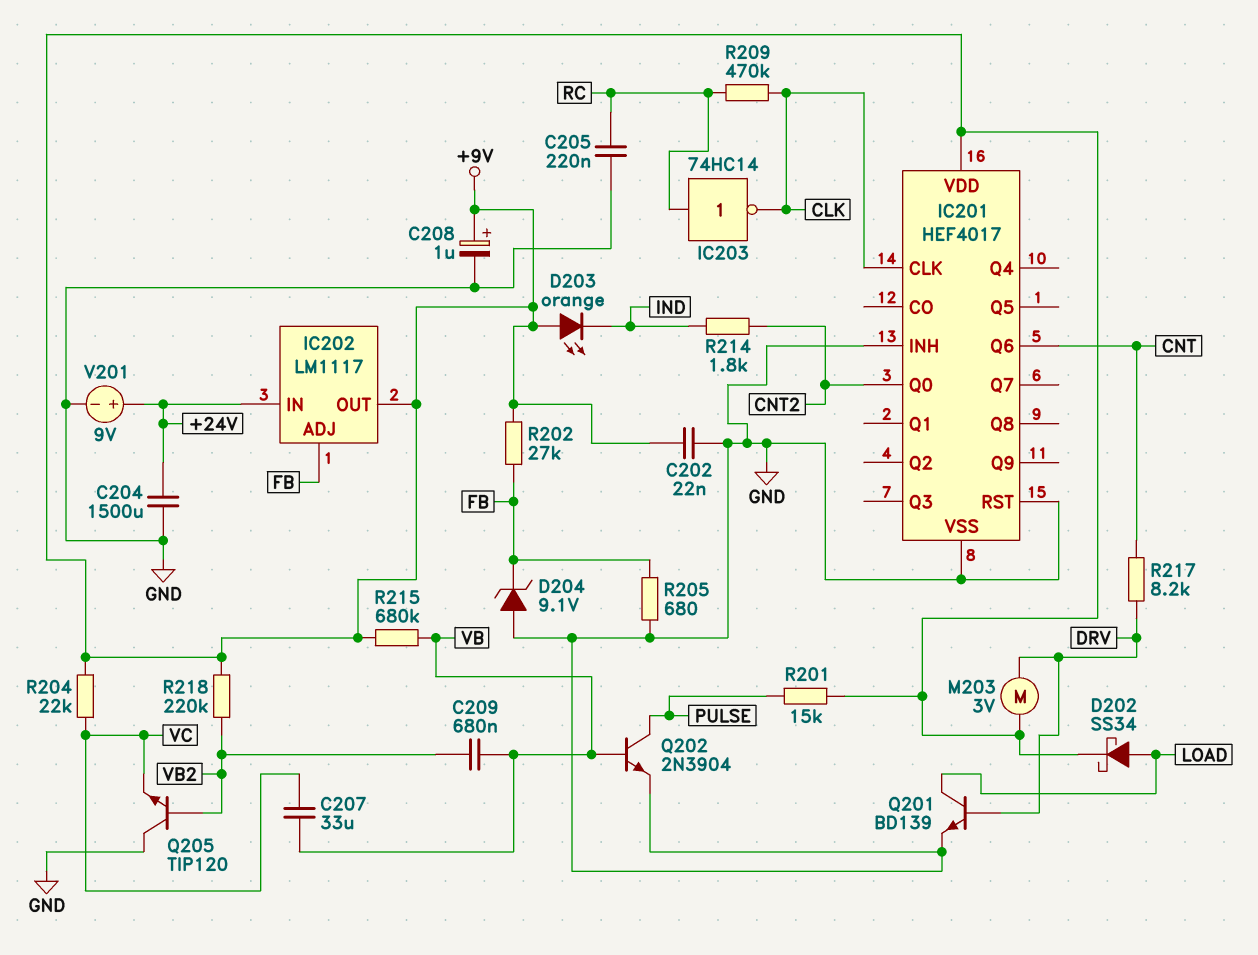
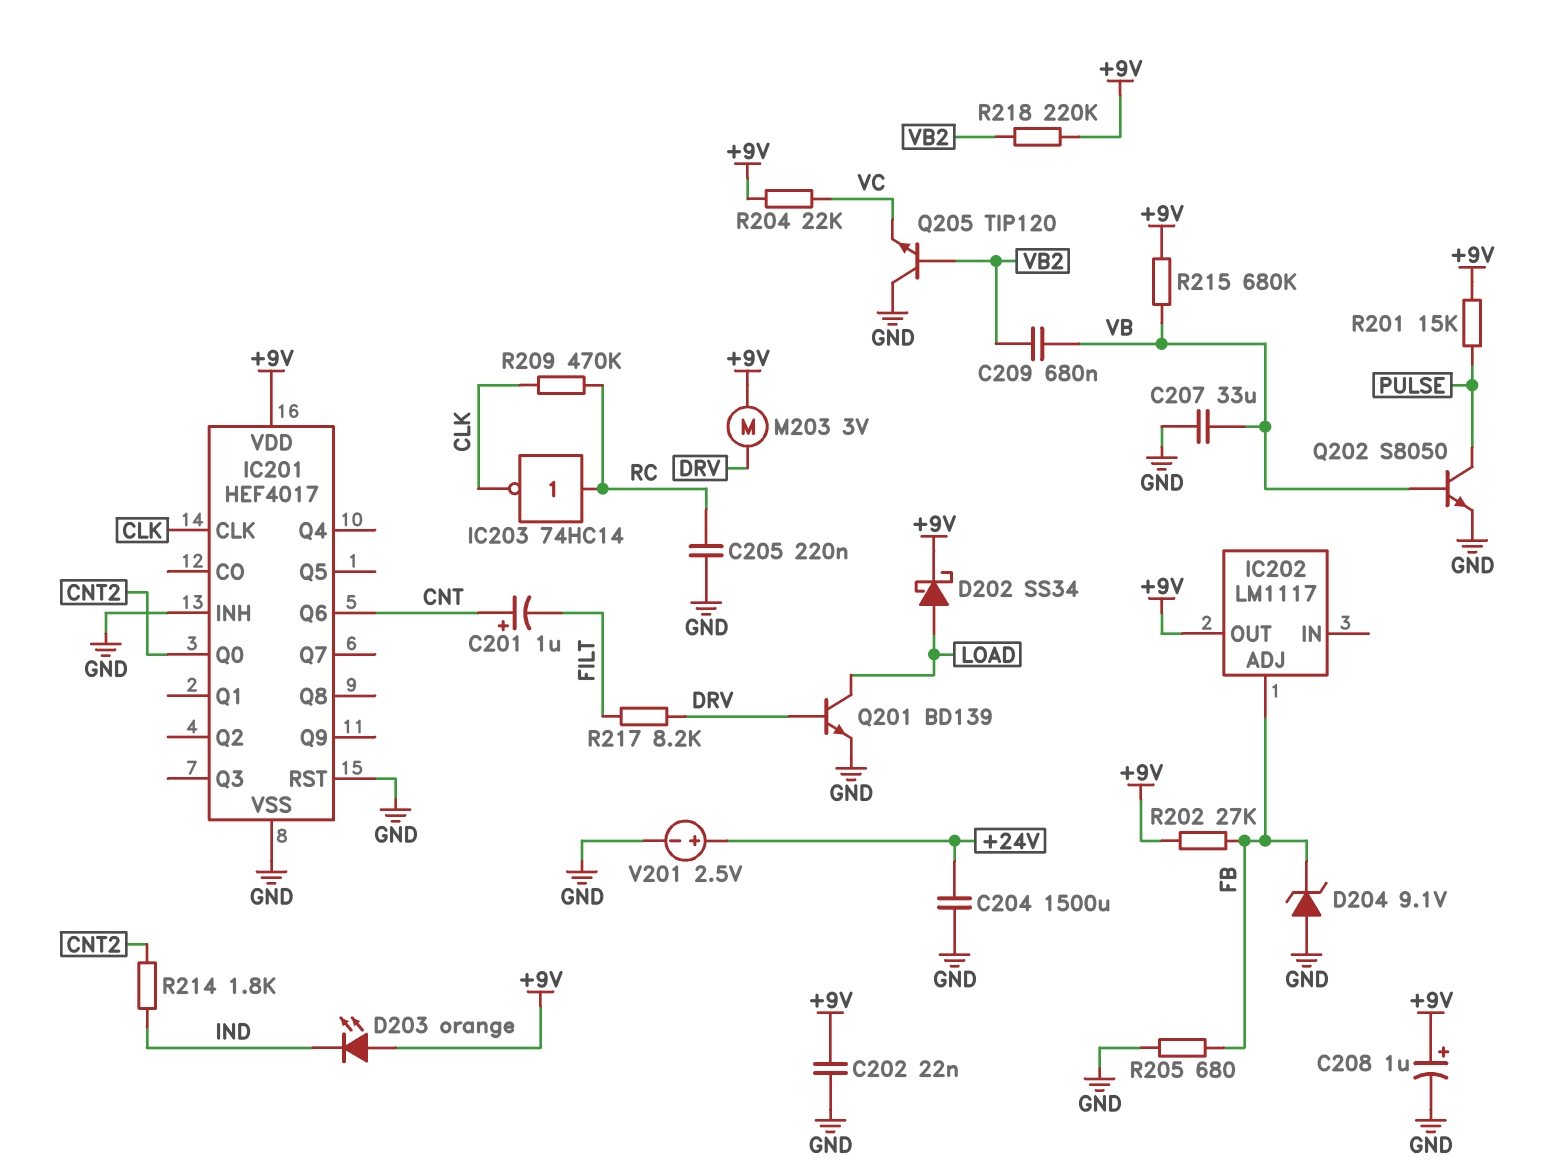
C201: none -> 1uF (plus CNT, minus FILT)
C207: 33uF (VB, VC) -> 33uF (GND, VB)
IC202 pin IN: +24V -> none
Q202: NPN 2N3904 (B VB, C PULSE, E GND) -> NPN S8050 (B VB, C PULSE, E GND)
R217: 8.2k (CNT, DRV) -> 8.2k (DRV, FILT)
V201: 9V (plus +24V, minus GND) -> 2.5V (plus +24V, minus GND)

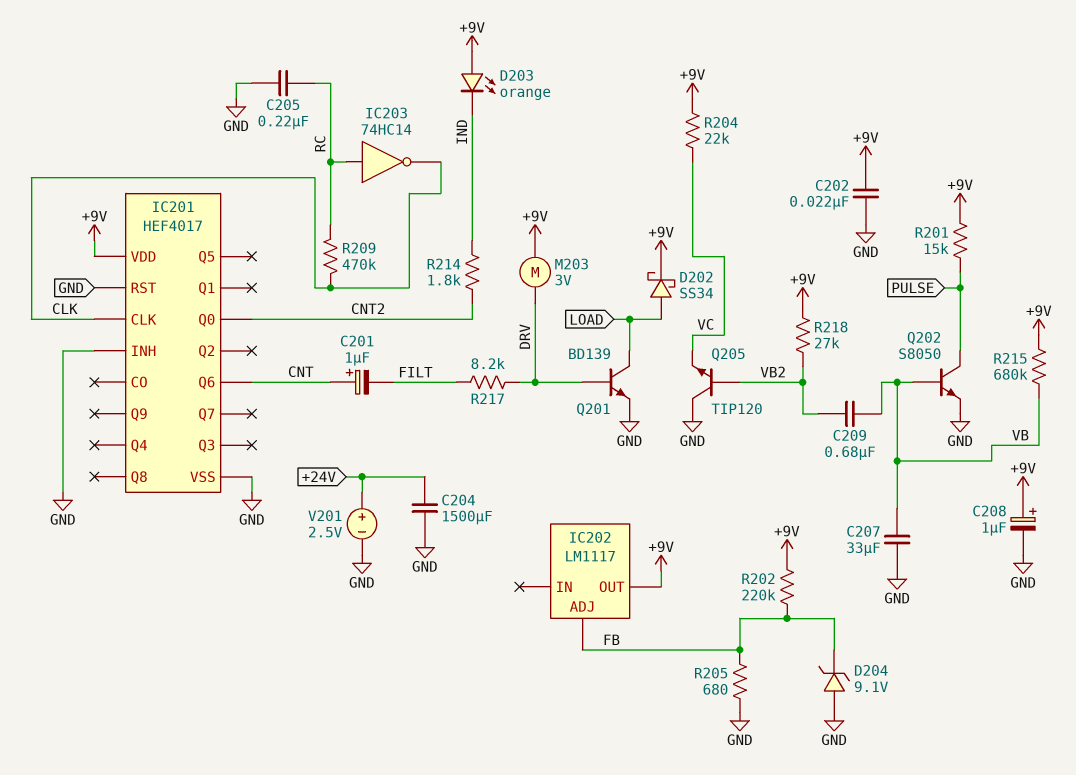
R202: 27k (+9V, FB) -> 220k (+9V, FB)
R218: 220k (+9V, VB2) -> 27k (+9V, VB2)

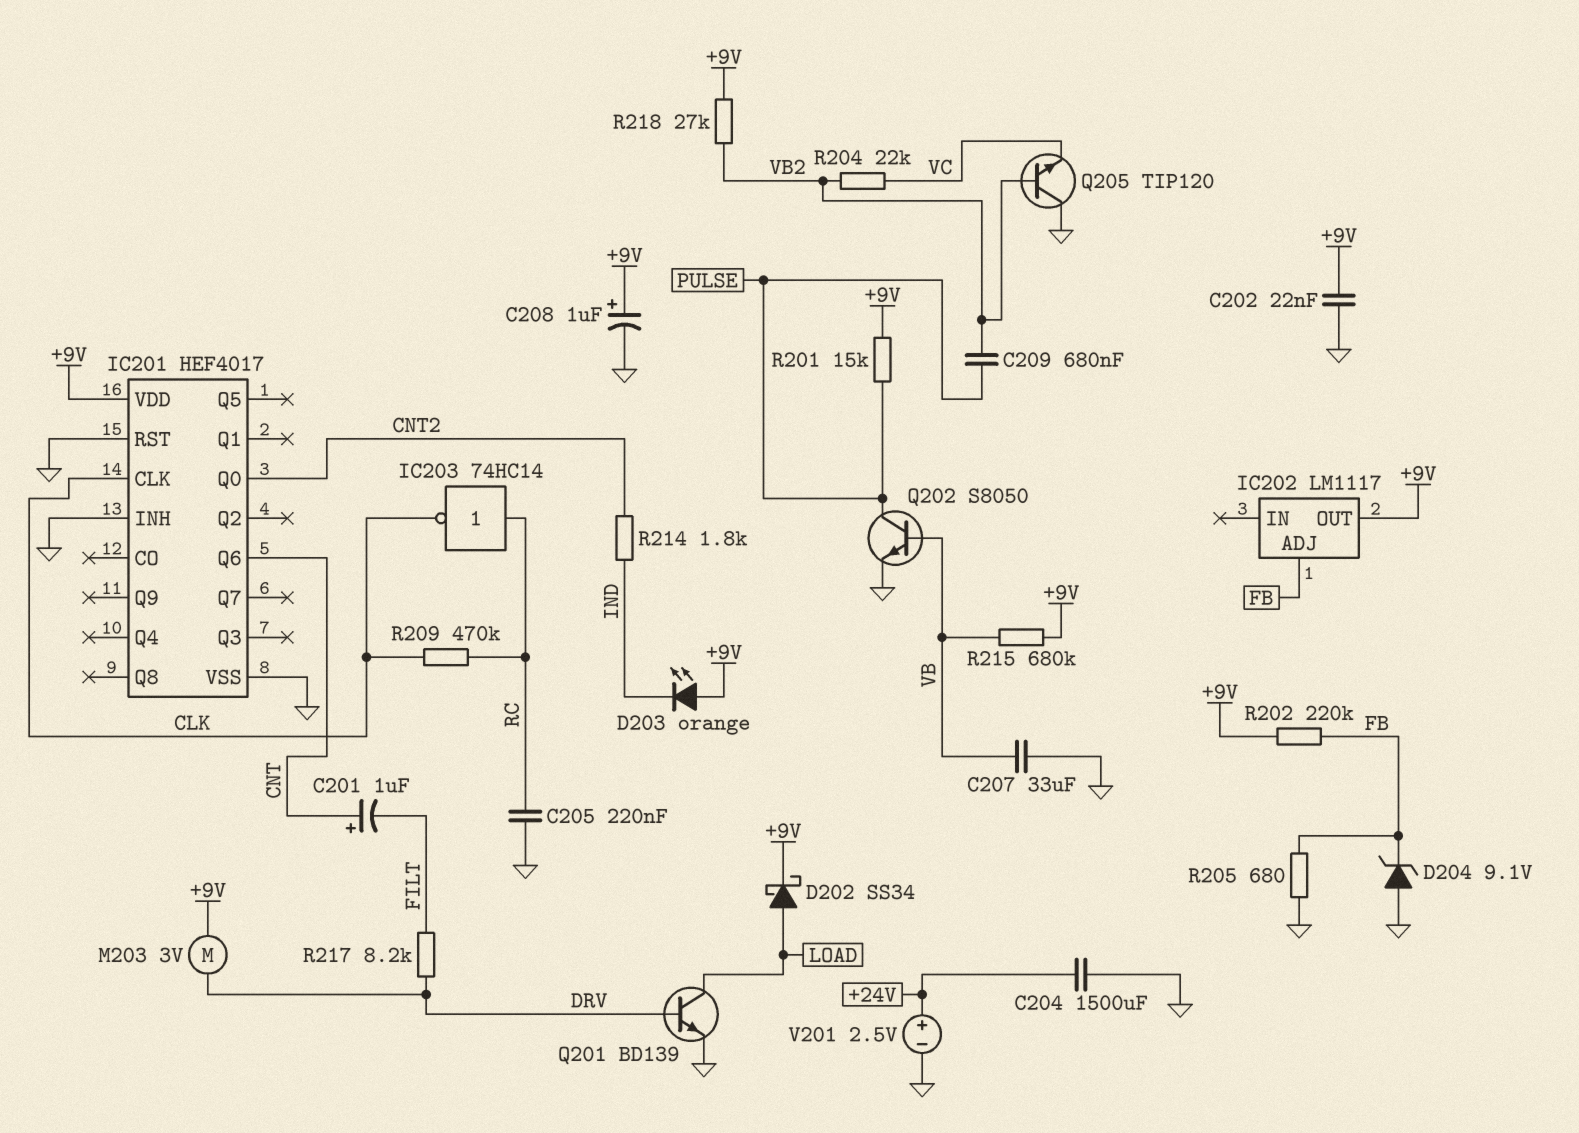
C209: 680nF (VB, VB2) -> 680nF (PULSE, VB2)
R204: 22k (+9V, VC) -> 22k (VB2, VC)

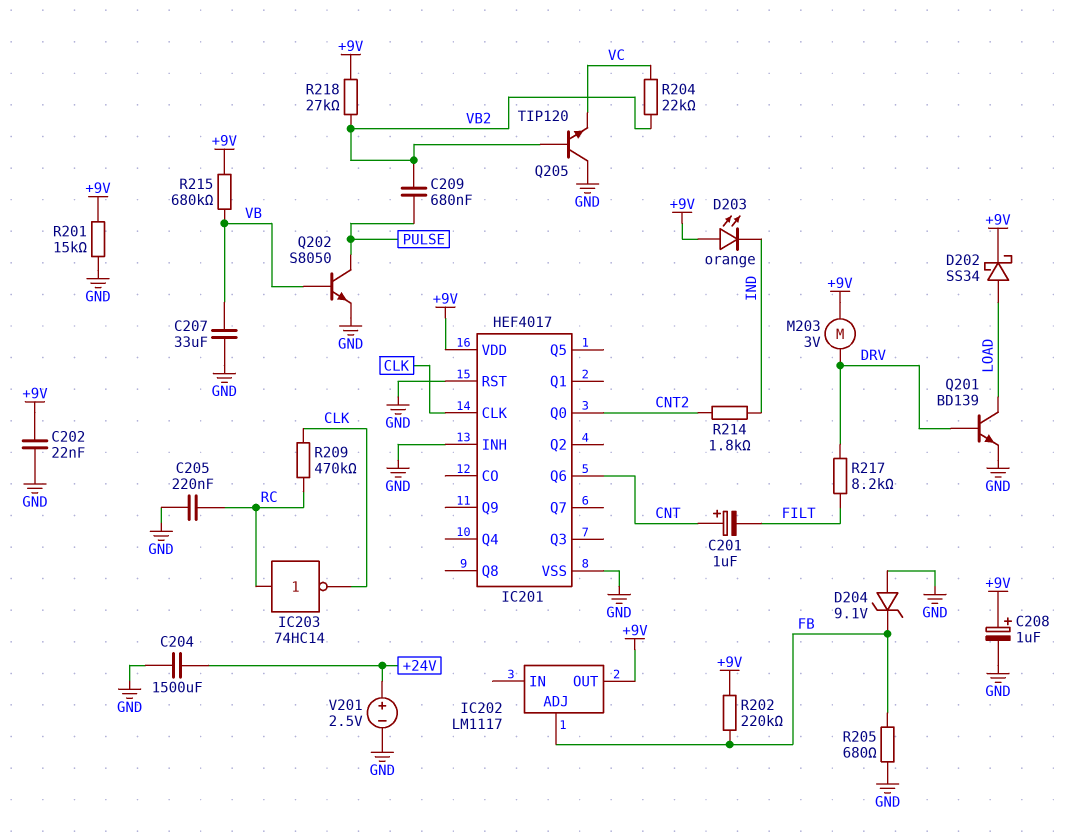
R201: 15k (+9V, PULSE) -> 15k (+9V, GND)

